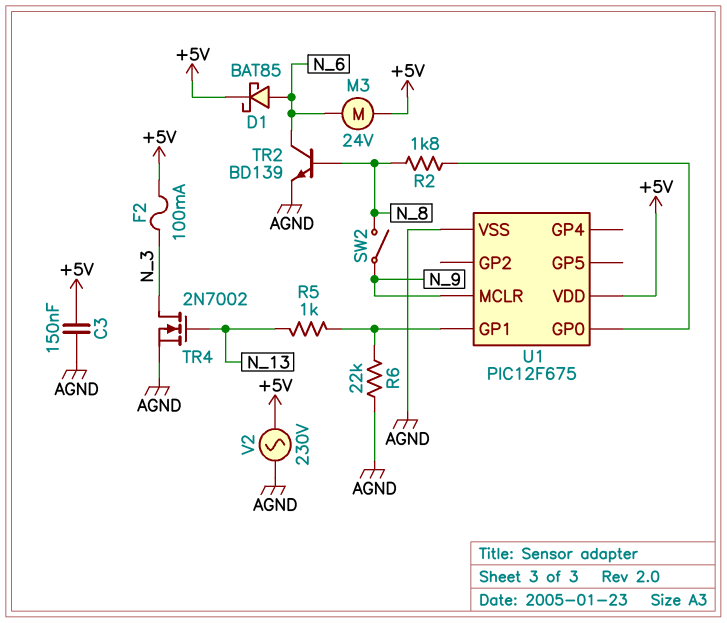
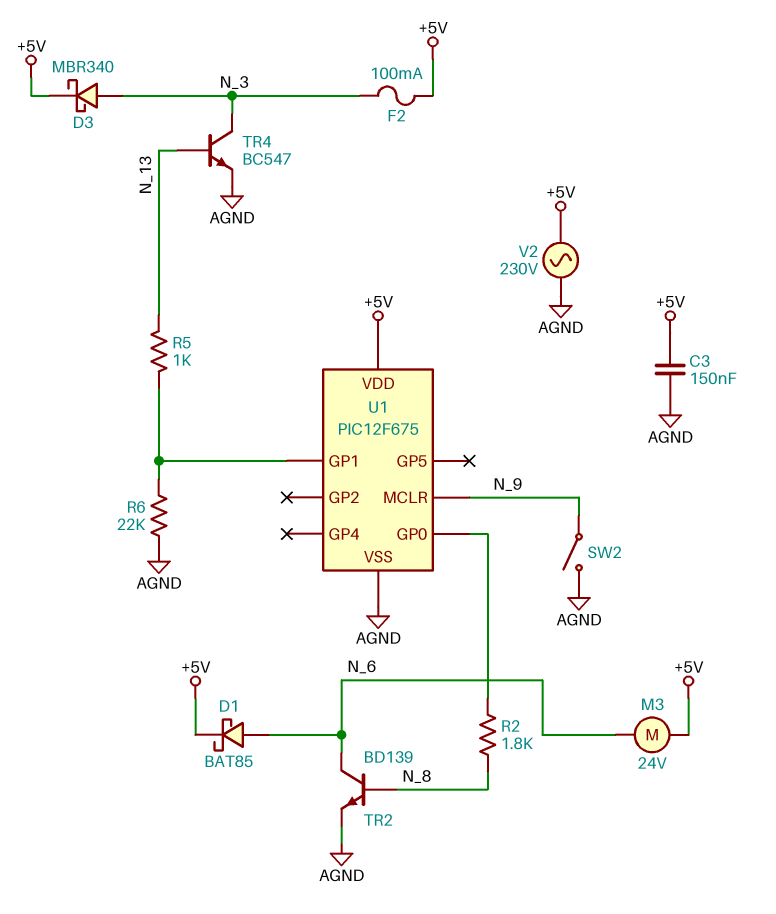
D3: none -> schottky MBR340 (A N_3, K +5V)
SW2: switch (N_8, N_9) -> switch (AGND, N_9)
TR4: NMOS 2N7002 (G N_13, D N_3, S AGND) -> NPN BC547 (B N_13, C N_3, E AGND)

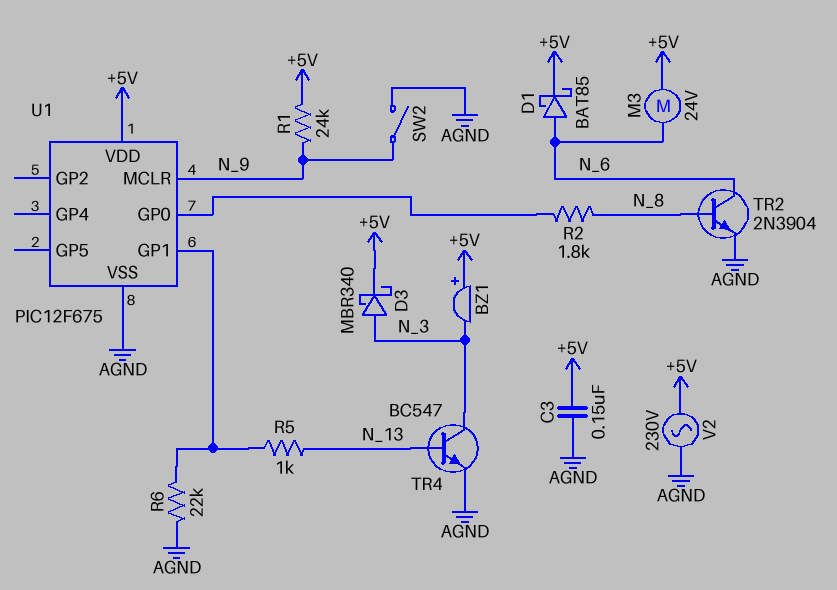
BZ1: none -> buzzer (plus +5V, minus N_3)
F2: 100mA (+5V, N_3) -> none
R1: none -> 24k (+5V, N_9)
TR2: NPN BD139 (B N_8, C N_6, E AGND) -> NPN 2N3904 (B N_8, C N_6, E AGND)

